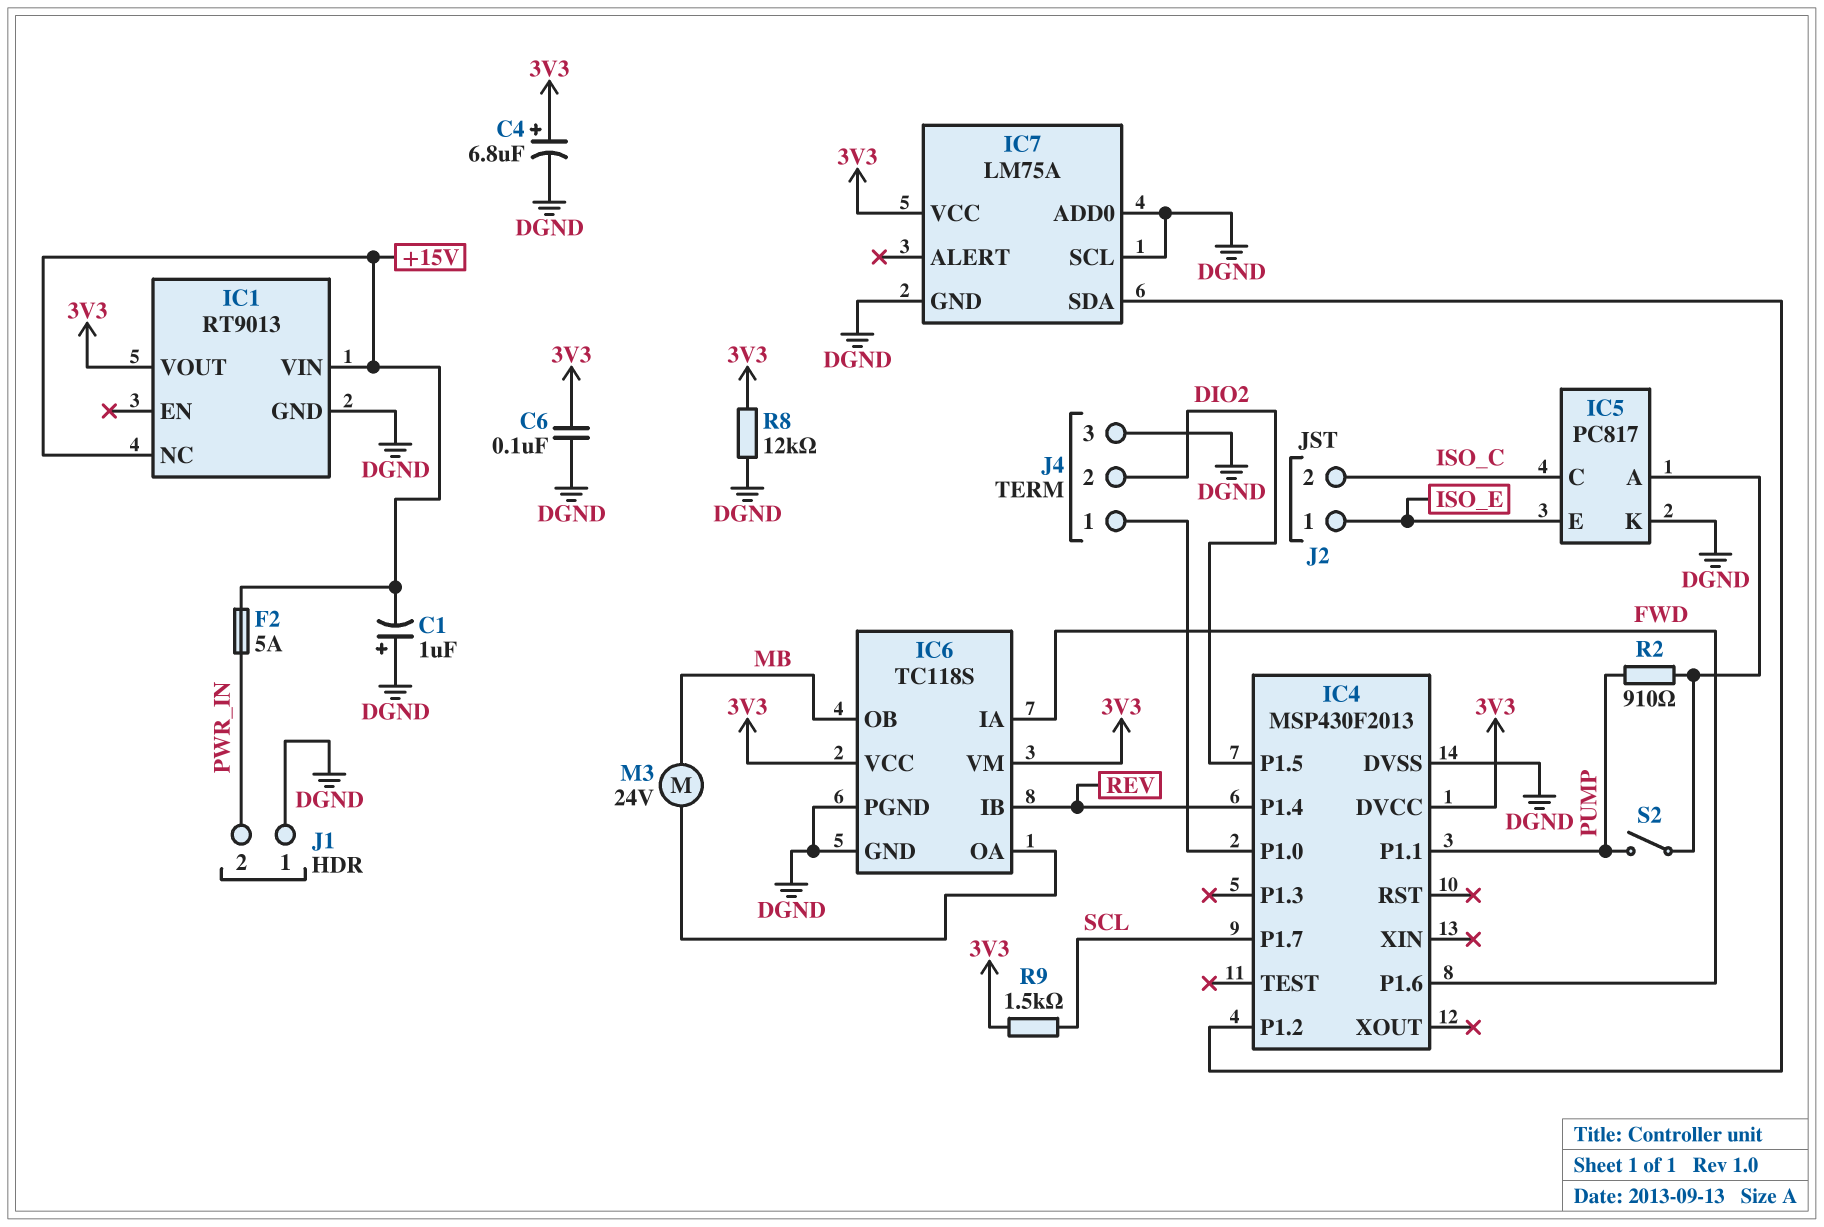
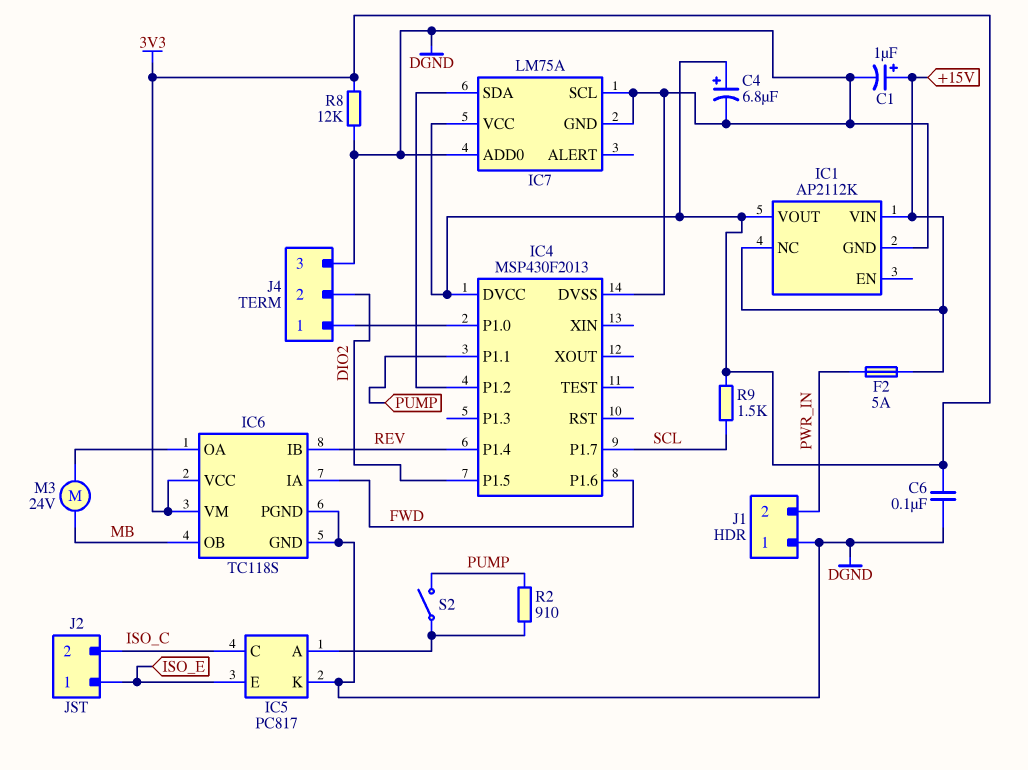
C1: 1uF (plus DGND, minus +15V) -> 1uF (plus +15V, minus DGND)
IC1: RT9013 -> AP2112K

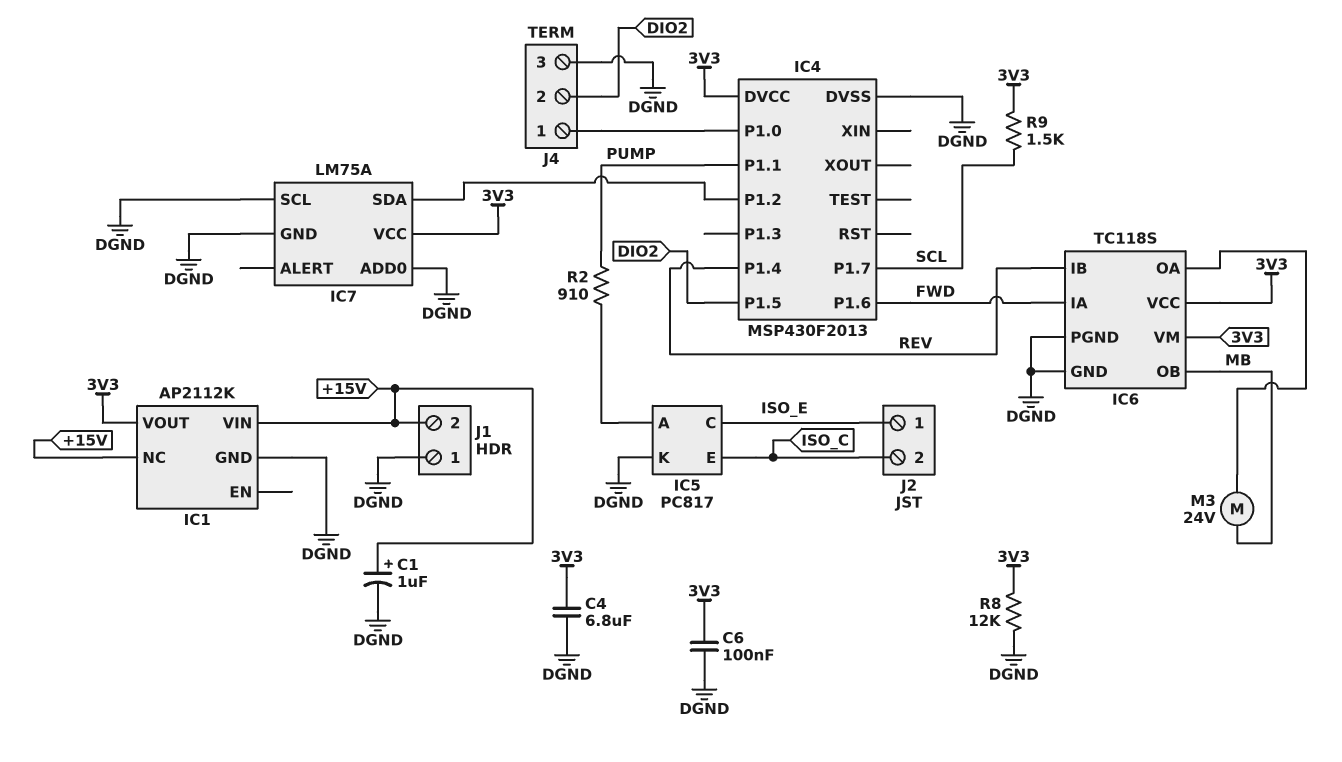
C4: 6.8uF (plus 3V3, minus DGND) -> 6.8uF (3V3, DGND)
F2: 5A (+15V, PWR_IN) -> none
IC5 pin C: ISO_C -> ISO_E
IC5 pin E: ISO_E -> ISO_C
J1 pin 2: PWR_IN -> +15V
S2: switch (IC5/A, PUMP) -> none

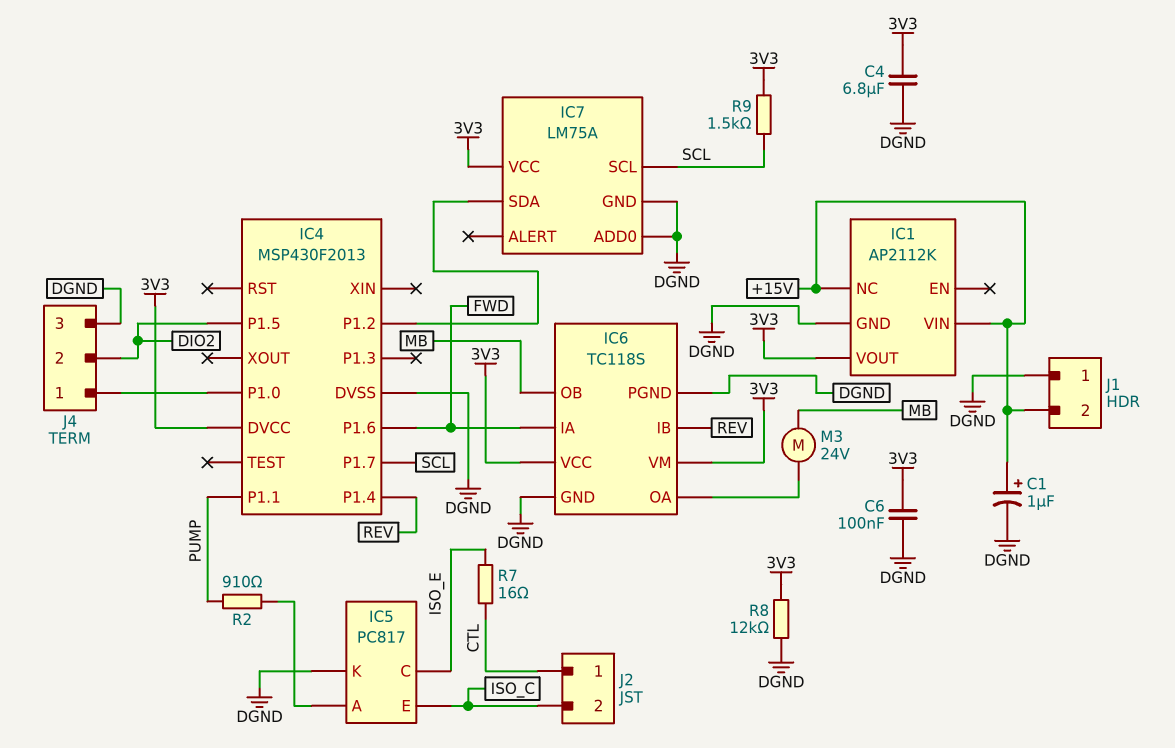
IC7 pin SCL: DGND -> SCL
J2 pin 1: ISO_E -> CTL
R7: none -> 16 (CTL, ISO_E)

